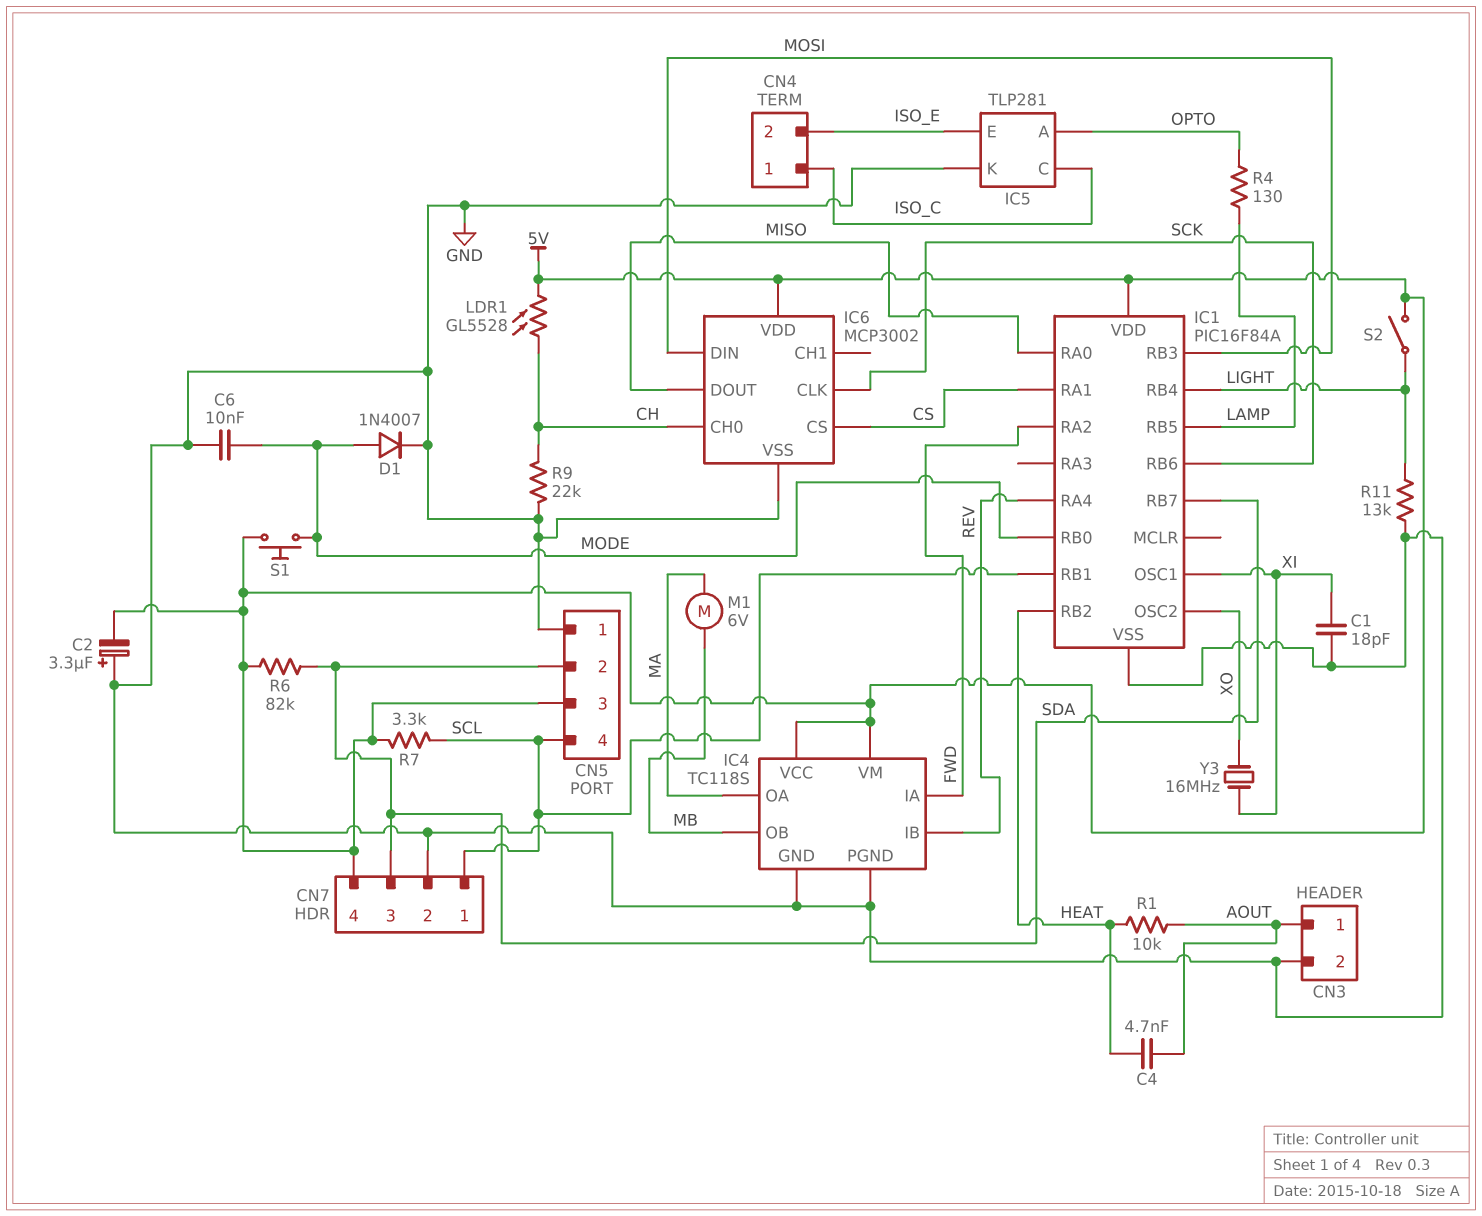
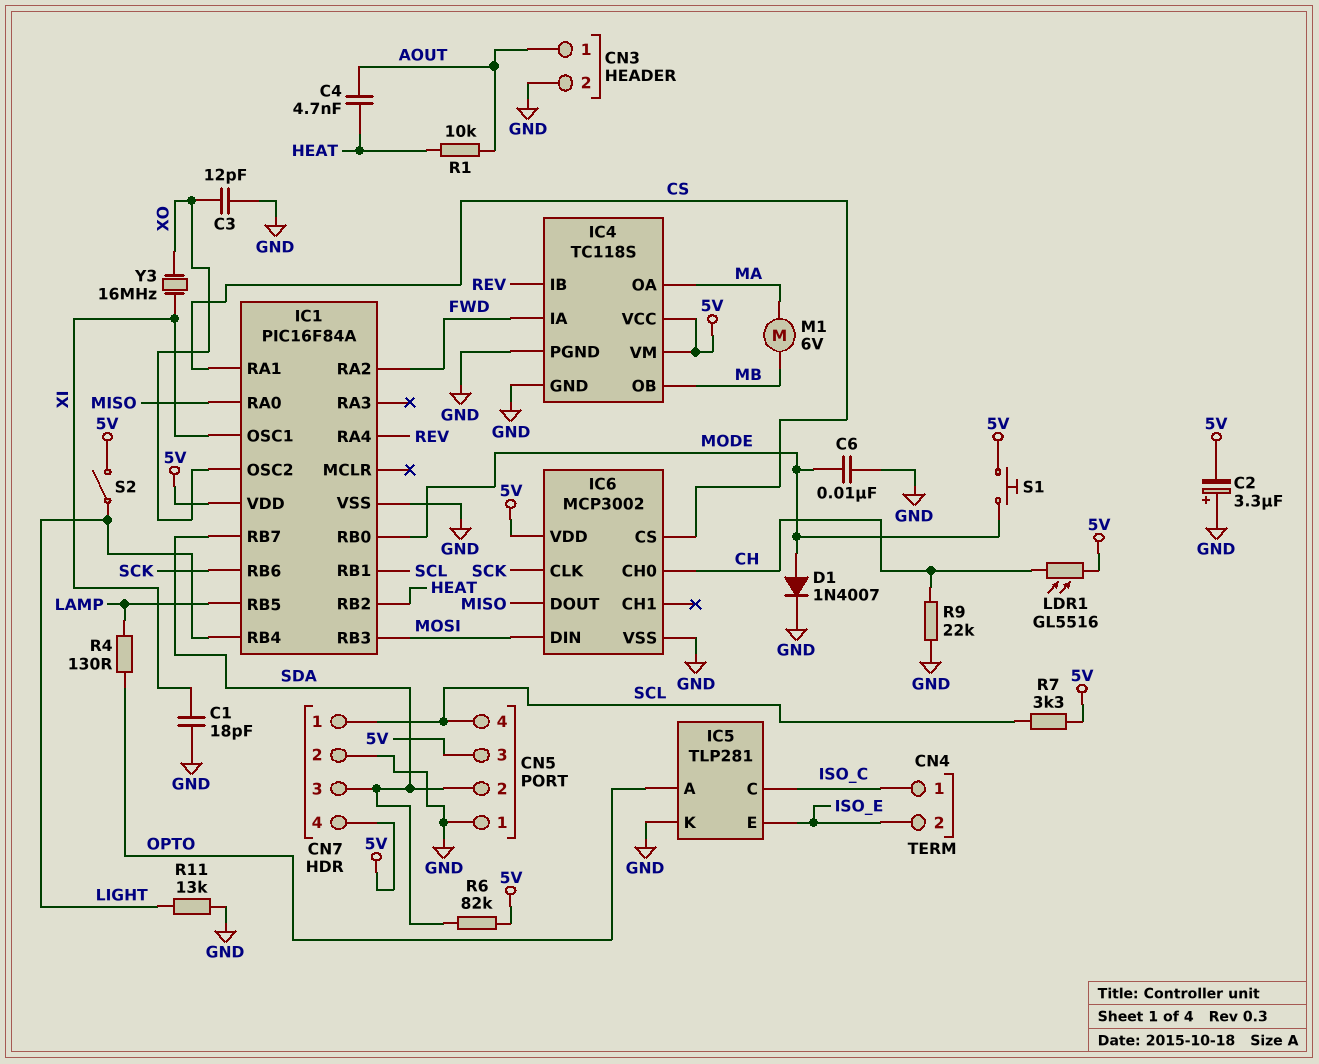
C3: none -> 12pF (GND, XO)
LDR1: GL5528 (5V, CH) -> GL5516 (5V, CH)

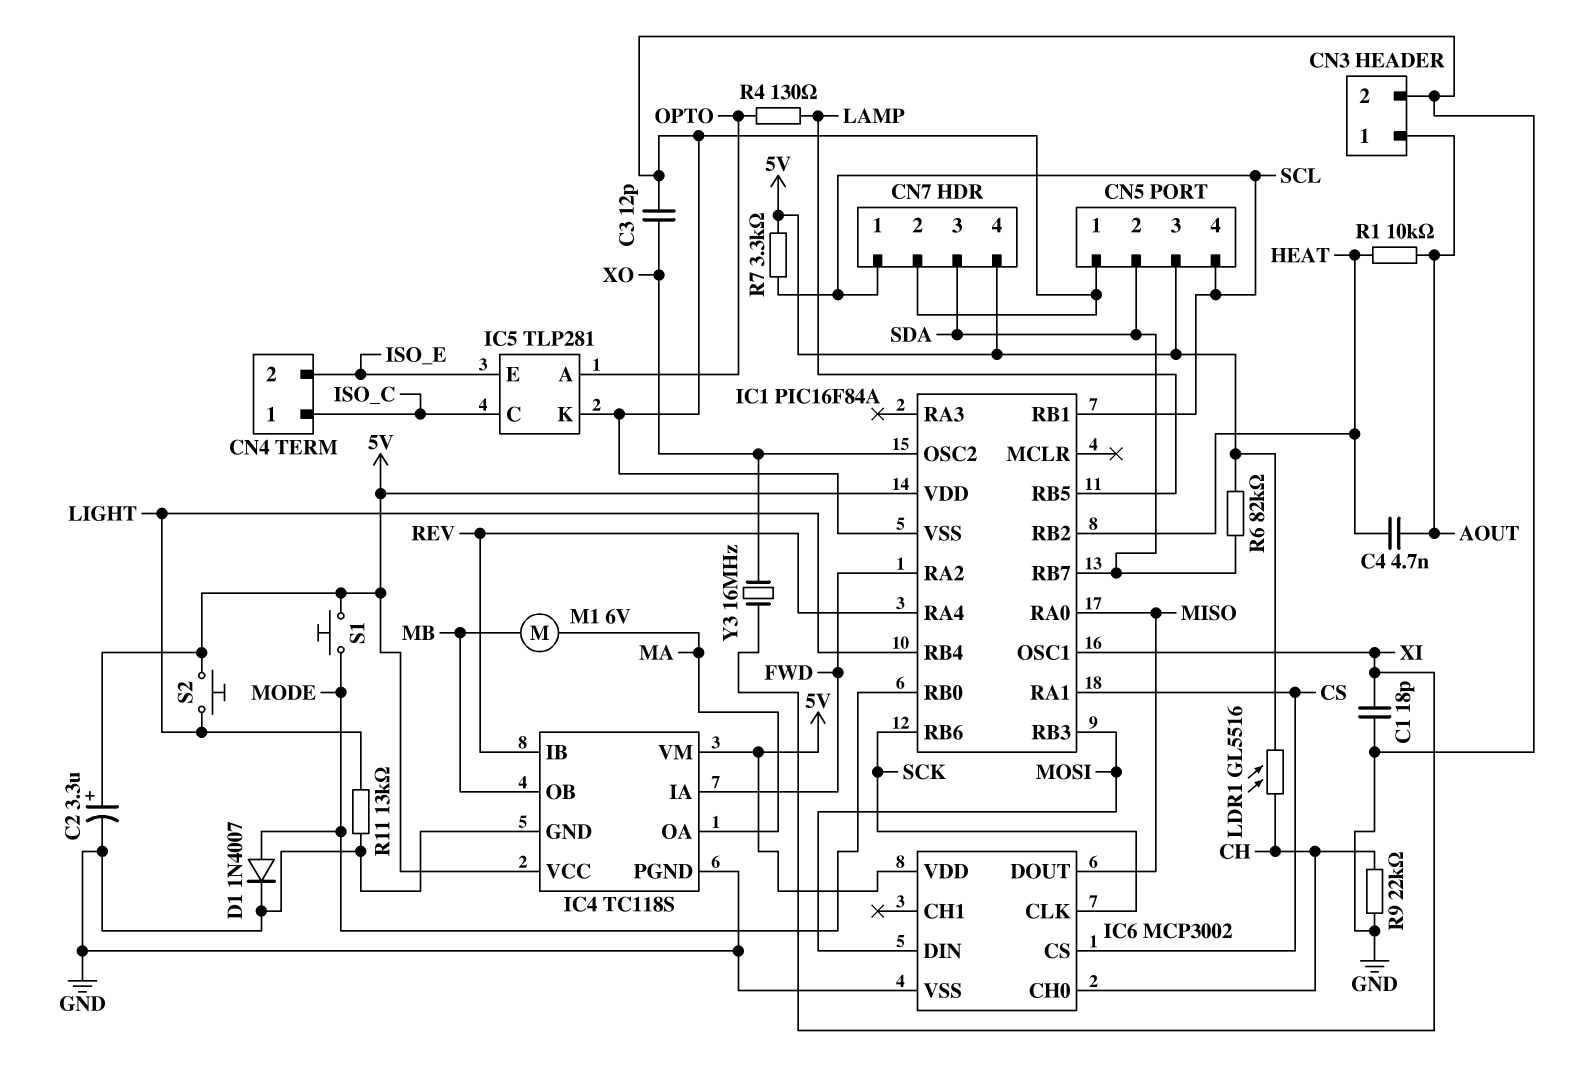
C2: 3.3uF (plus GND, minus 5V) -> 3.3uF (plus 5V, minus GND)
C6: 10nF (GND, MODE) -> none
S2: switch (5V, LIGHT) -> button (5V, LIGHT)

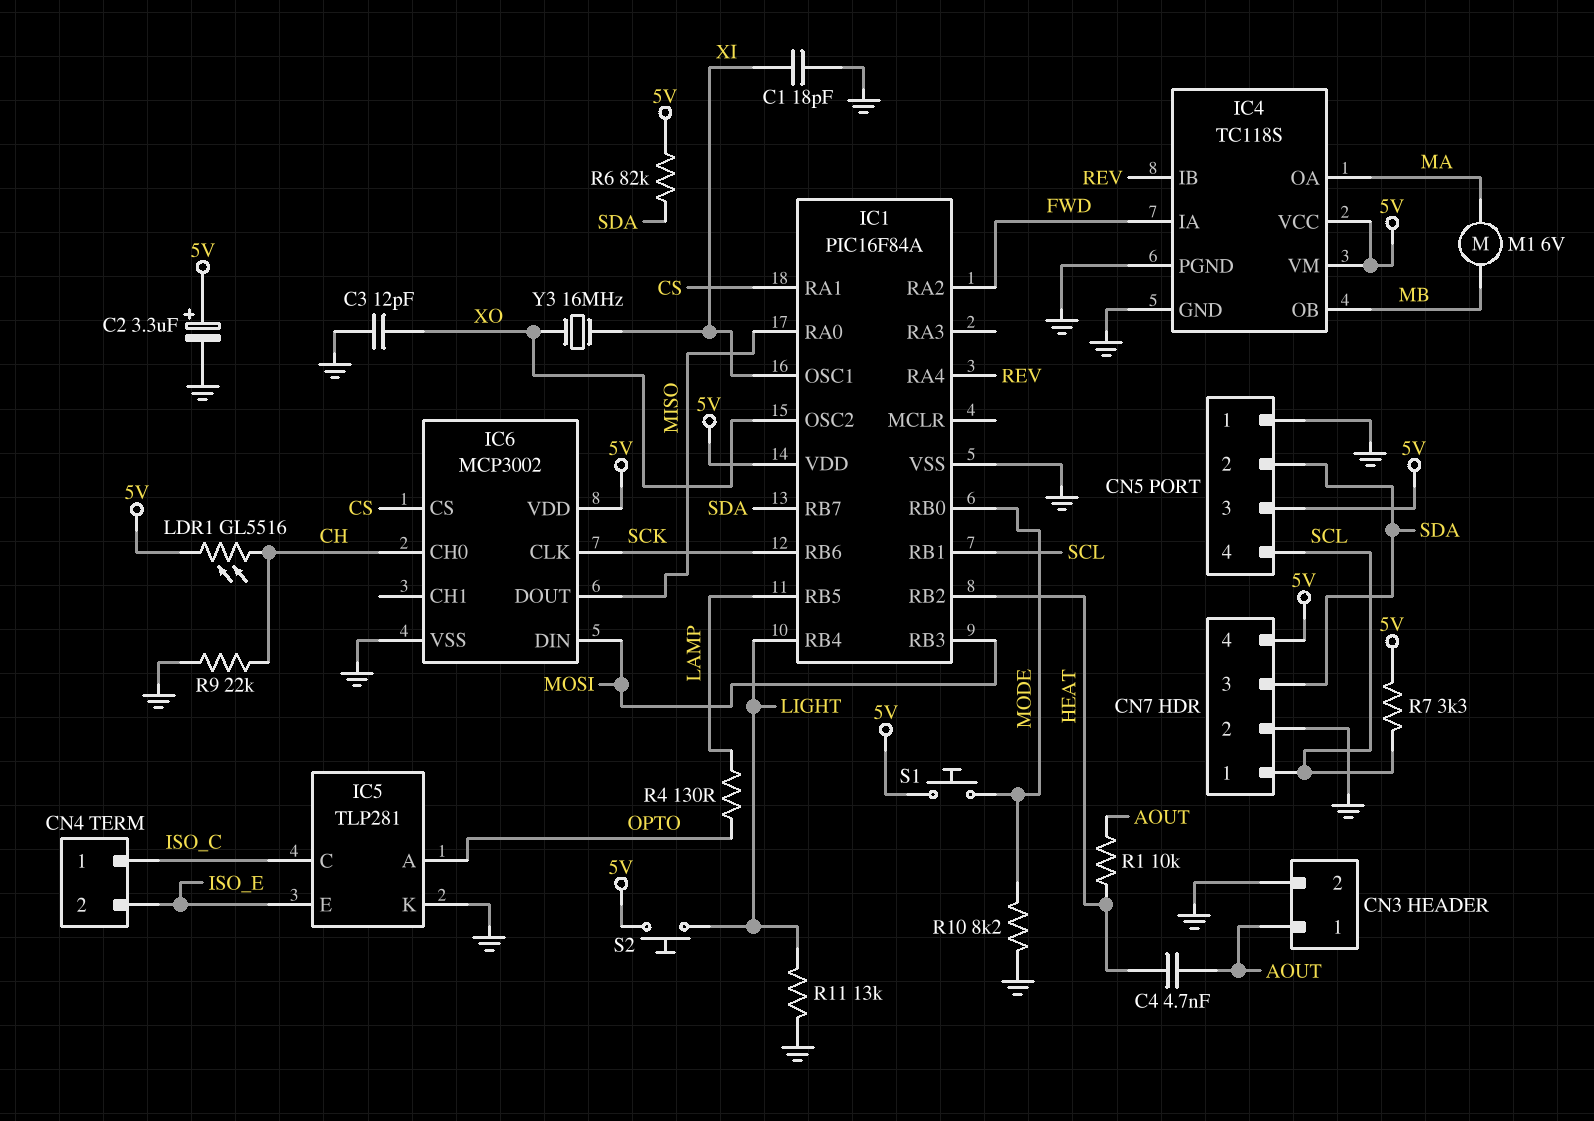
D1: diode 1N4007 (A MODE, K GND) -> none
R10: none -> 8.2k (GND, MODE)

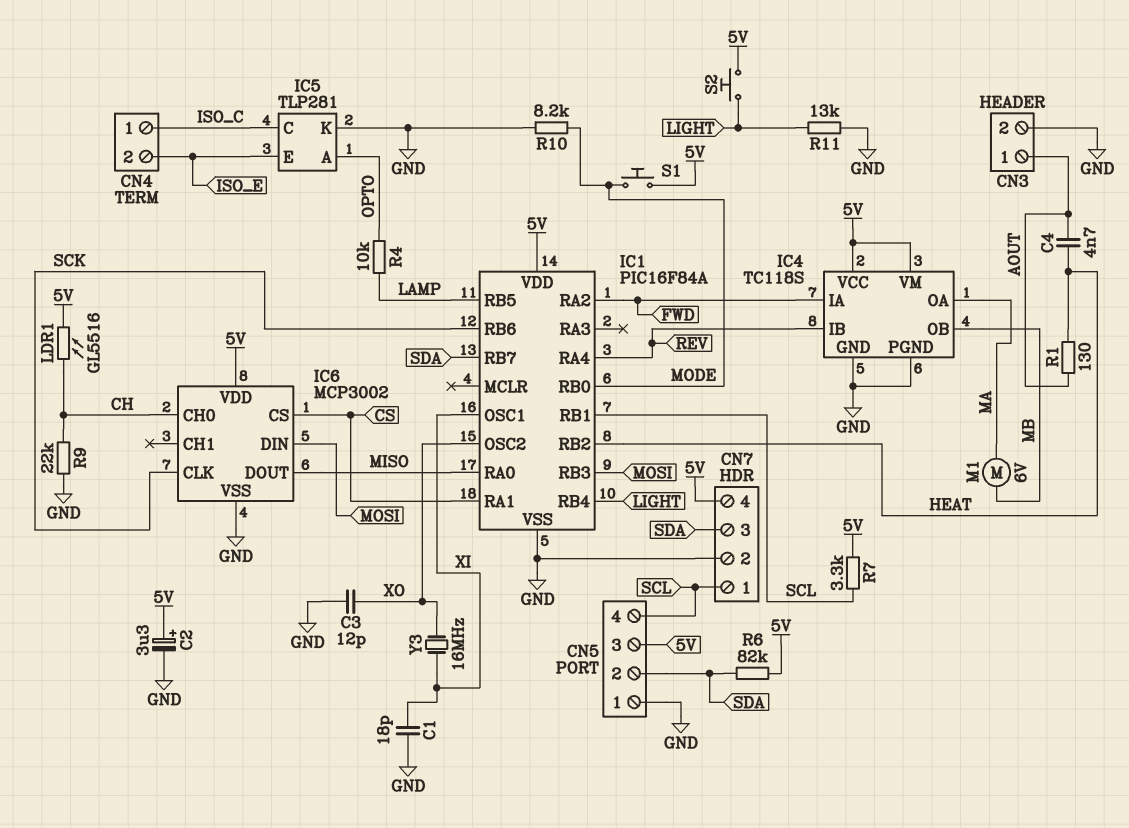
R1: 10k (AOUT, HEAT) -> 130 (AOUT, HEAT)
R4: 130 (LAMP, OPTO) -> 10k (LAMP, OPTO)

